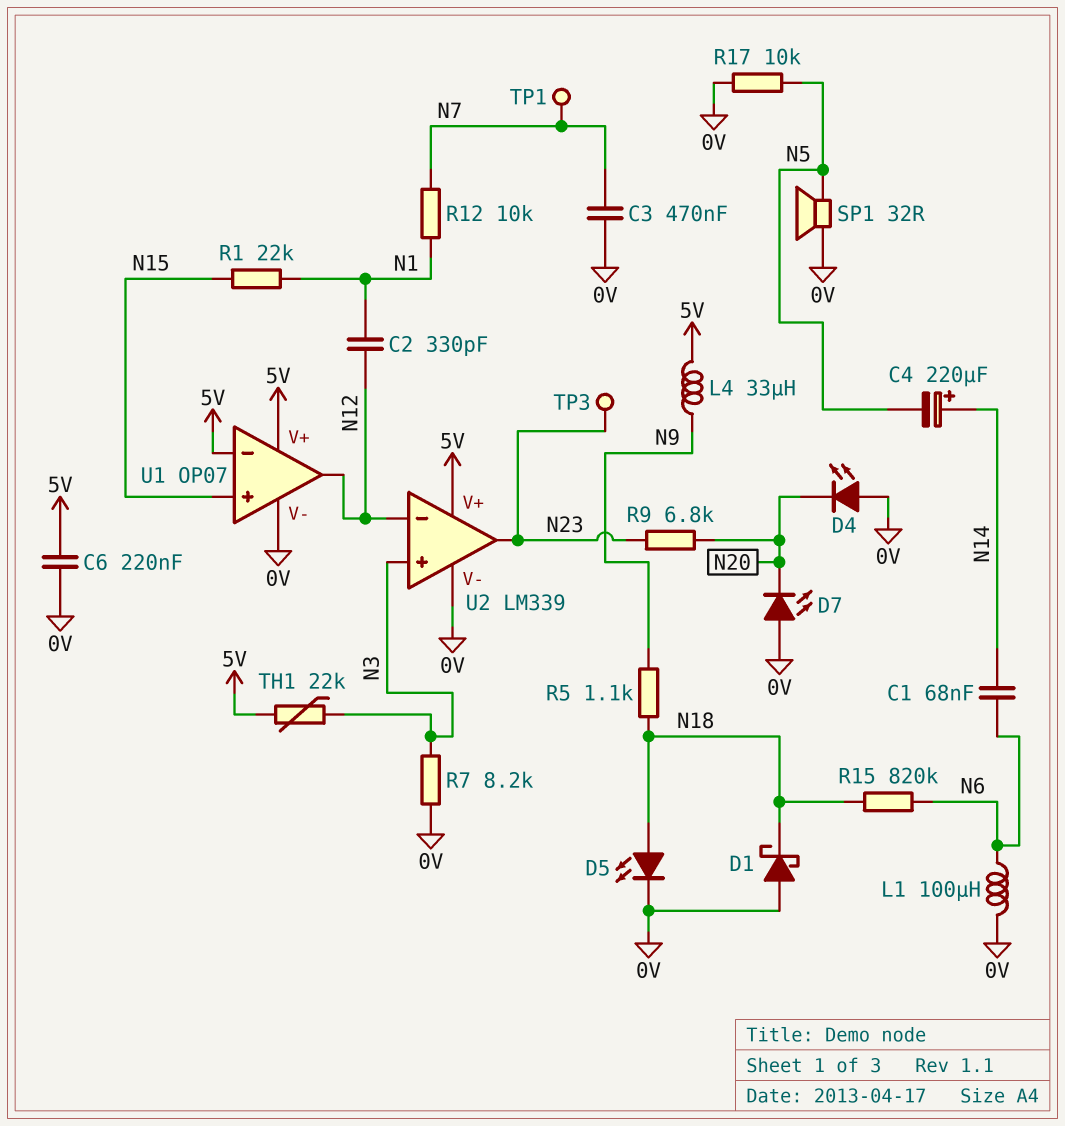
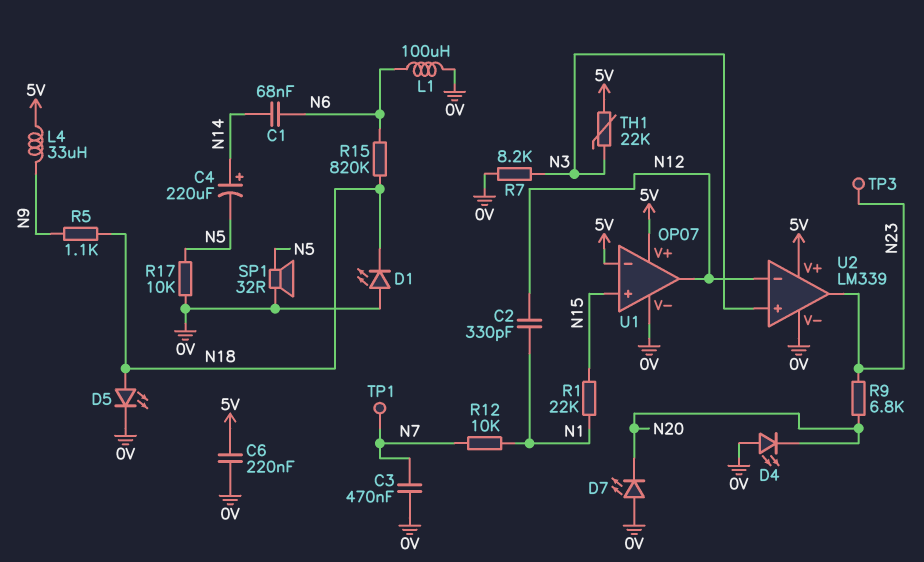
D1: schottky (A 0V, K N18) -> LED (A 0V, K N18)

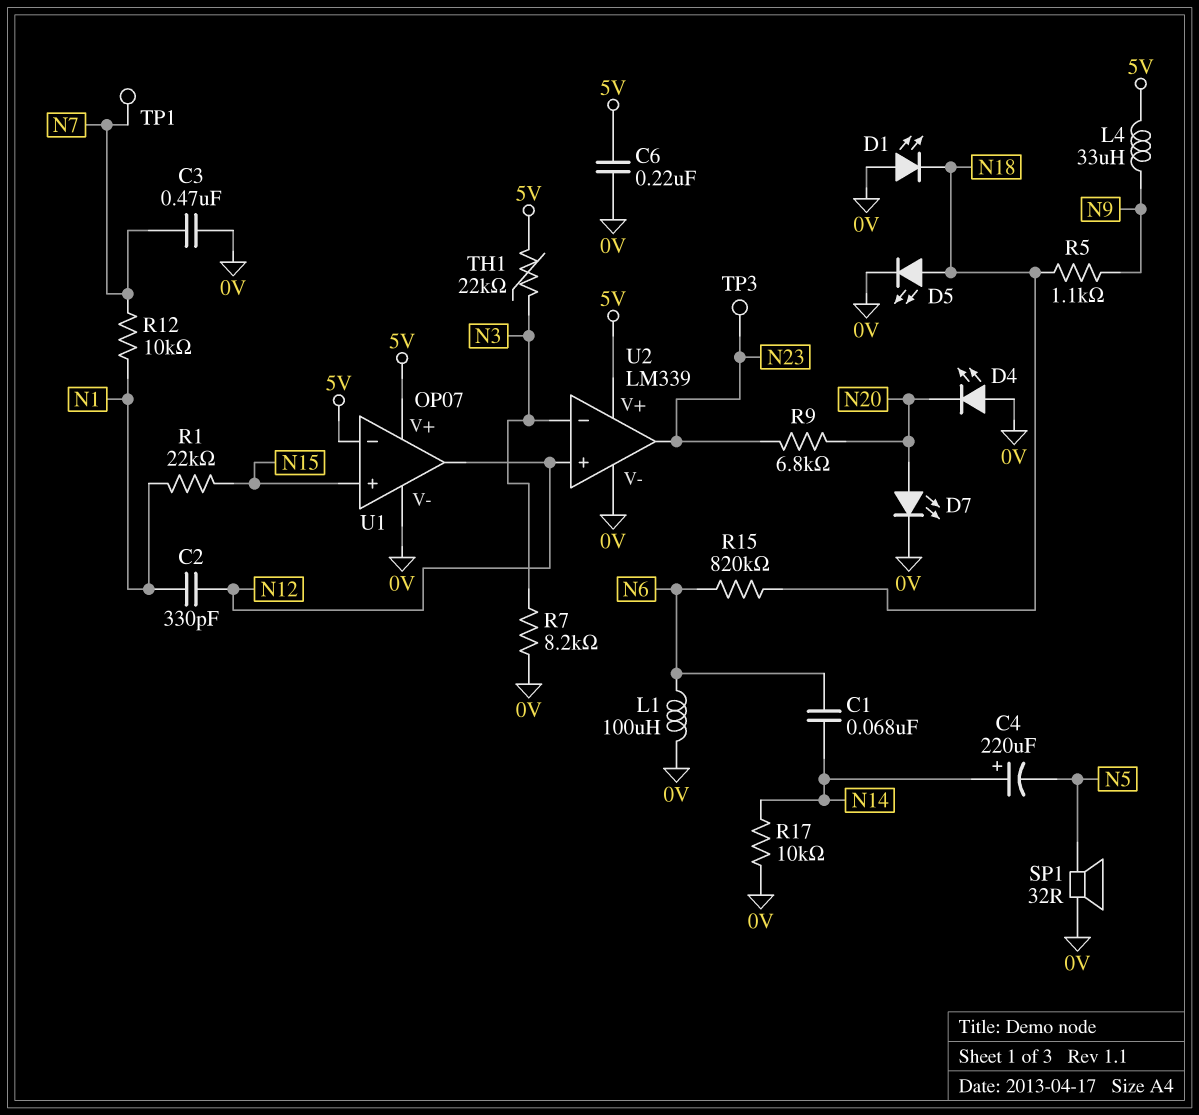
D7: LED (A 0V, K N20) -> LED (A N20, K 0V)
R17: 10k (0V, N5) -> 10k (0V, N14)
U2 pin in+: N3 -> N12
U2 pin in-: N12 -> N3

